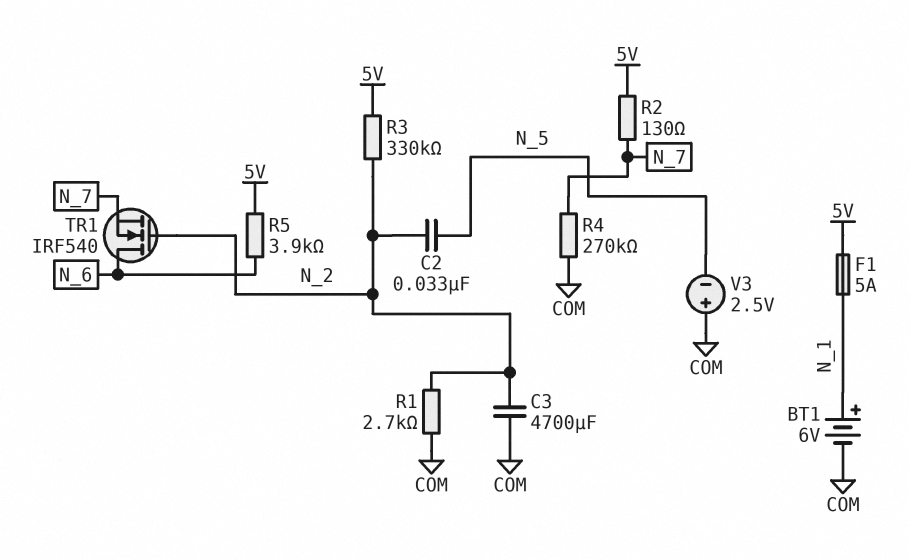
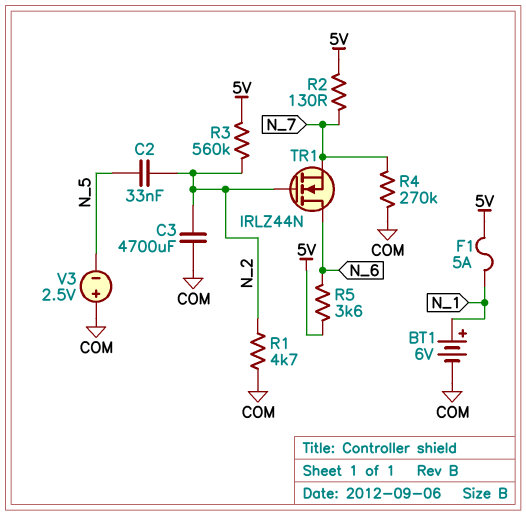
R1: 2.7k (COM, N_2) -> 4.7k (COM, N_2)
R3: 330k (5V, N_2) -> 560k (5V, N_2)
R5: 3.9k (5V, N_6) -> 3.6k (5V, N_6)
TR1: NMOS IRF540 (G N_2, D N_6, S N_7) -> NMOS IRLZ44N (G N_2, D N_6, S N_7)

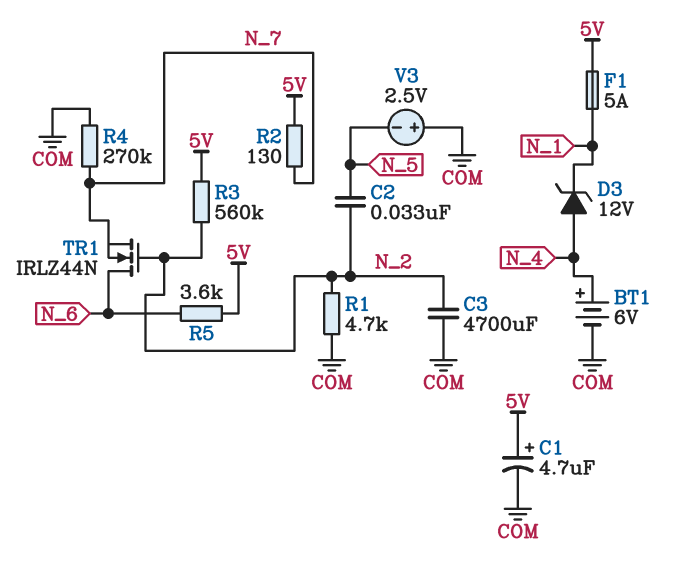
BT1: 6V (plus N_1, minus COM) -> 6V (plus N_4, minus COM)
C1: none -> 4.7uF (plus 5V, minus COM)
D3: none -> zener 12V (A N_4, K N_1)

